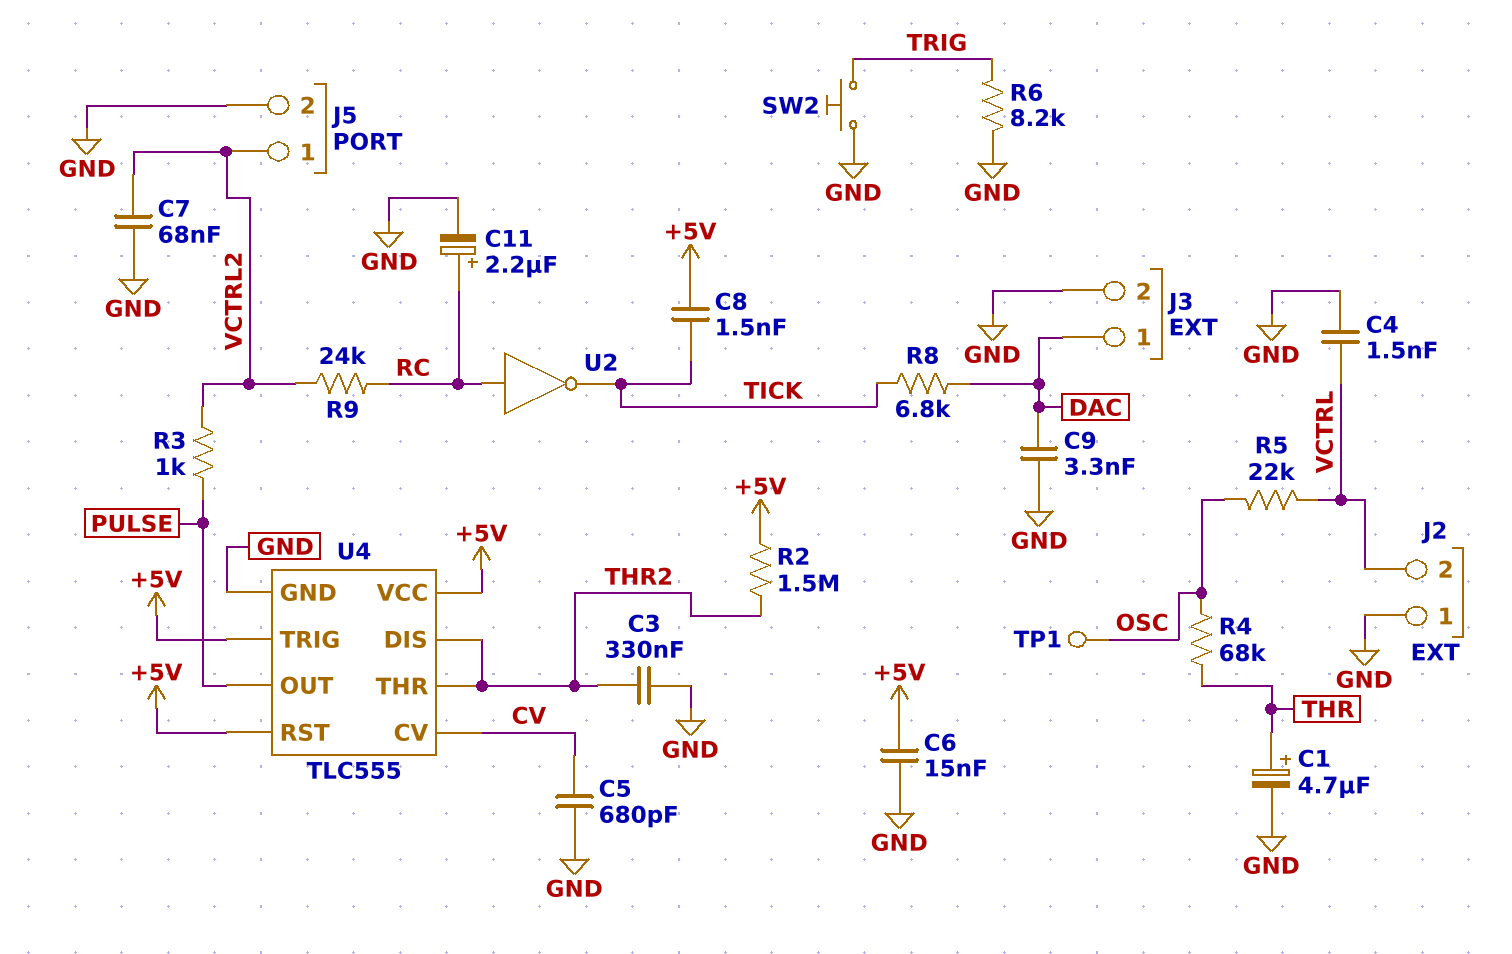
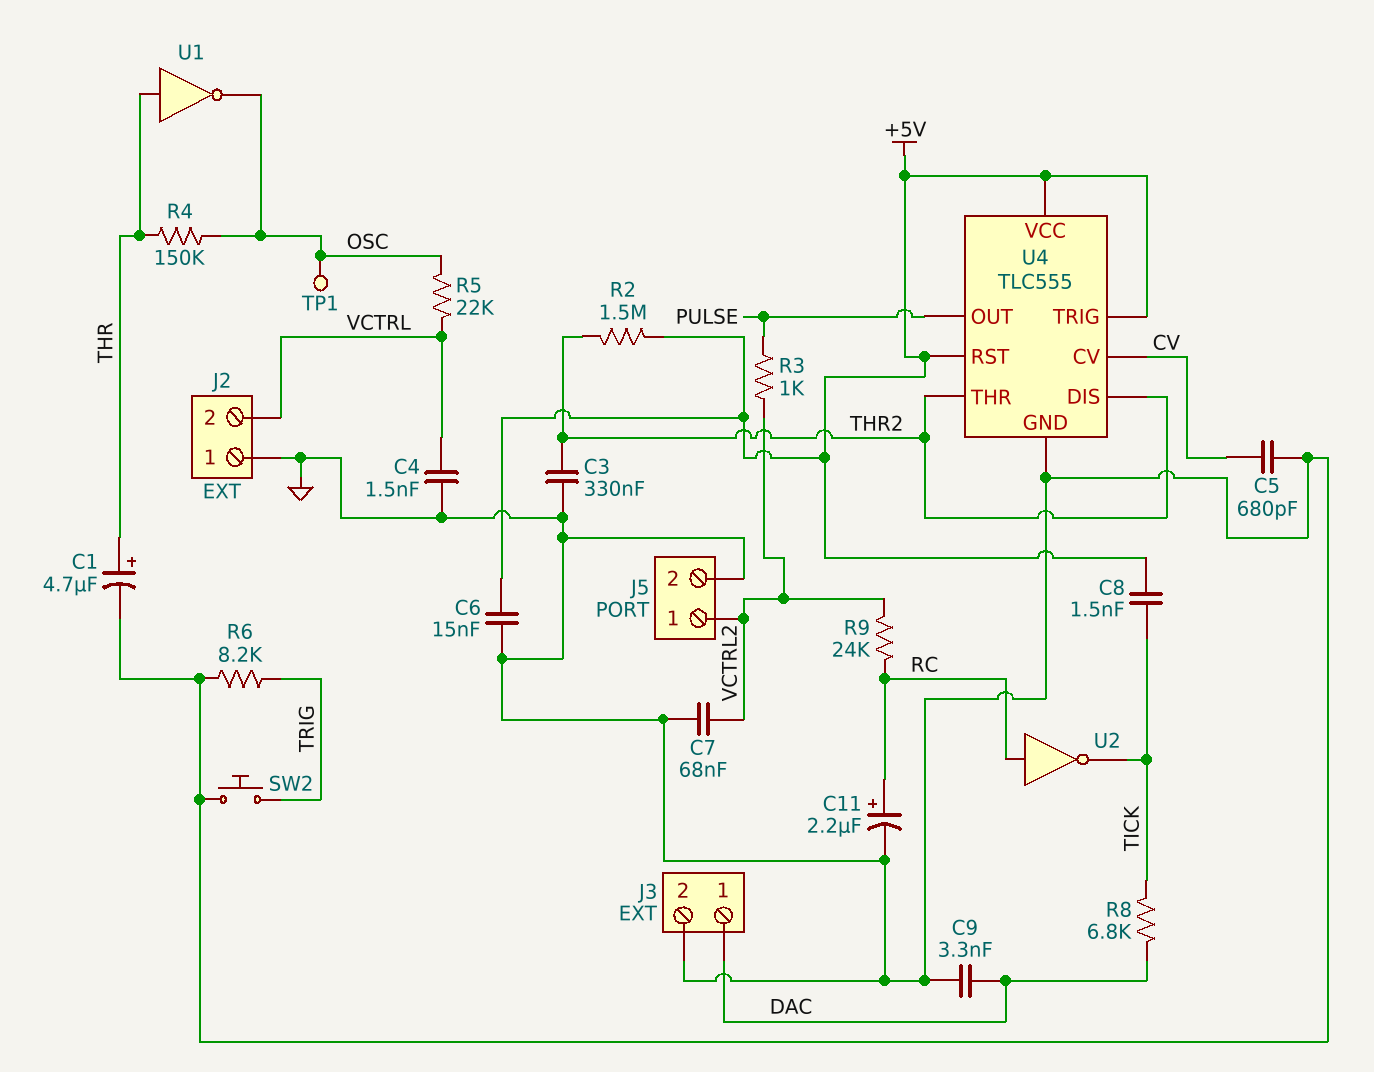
R4: 68k (OSC, THR) -> 150k (OSC, THR)
U1: none -> NOT (in THR, out OSC)

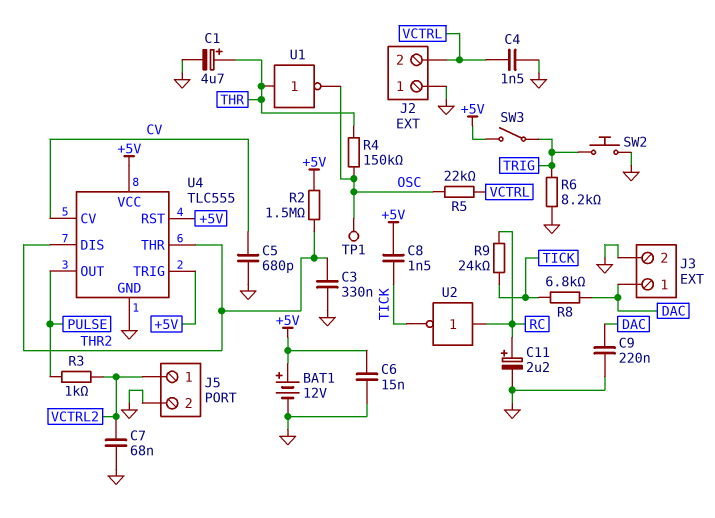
BAT1: none -> 12V (plus +5V, minus GND)
C9: 3.3nF (DAC, GND) -> 220nF (DAC, GND)
R9: 24k (RC, VCTRL2) -> 24k (RC, TICK)
SW3: none -> switch (+5V, TRIG)

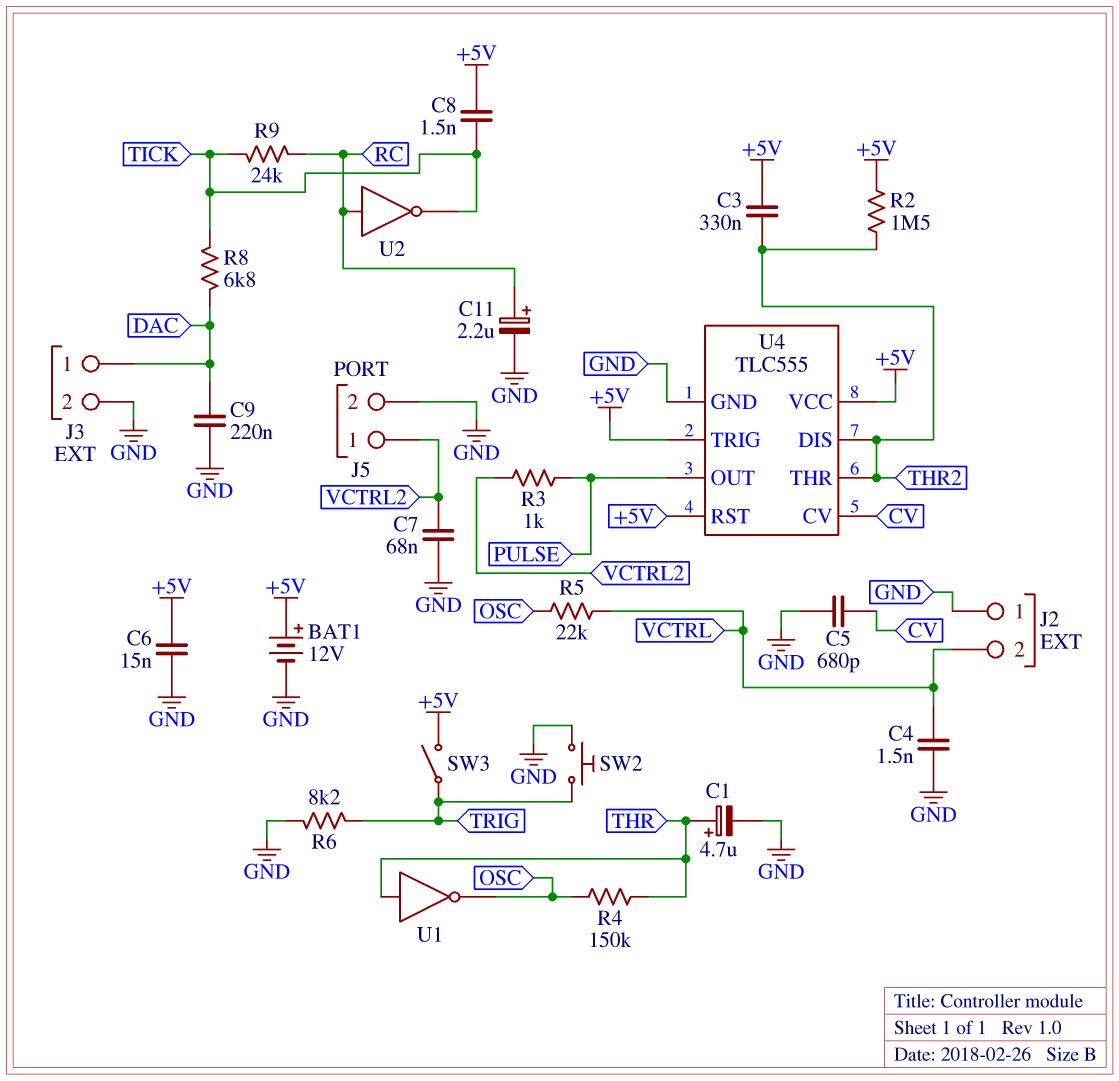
C3: 330nF (GND, THR2) -> 330nF (+5V, THR2)
TP1: test point (OSC) -> none

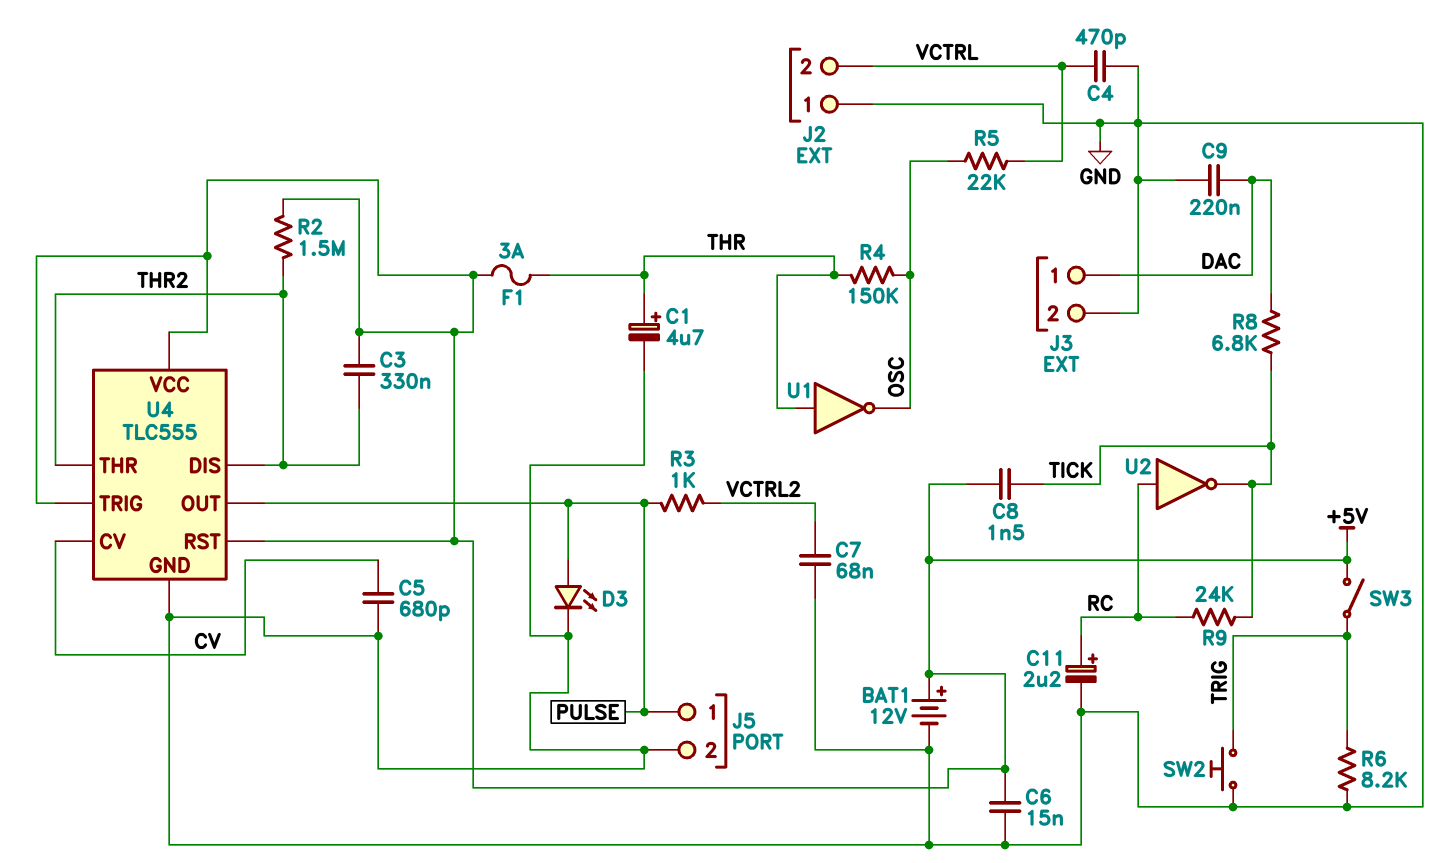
C4: 1.5nF (GND, VCTRL) -> 470pF (GND, VCTRL)
D3: none -> LED (A PULSE, K GND)
F1: none -> 3A (+5V, THR)
J5 pin 1: VCTRL2 -> PULSE

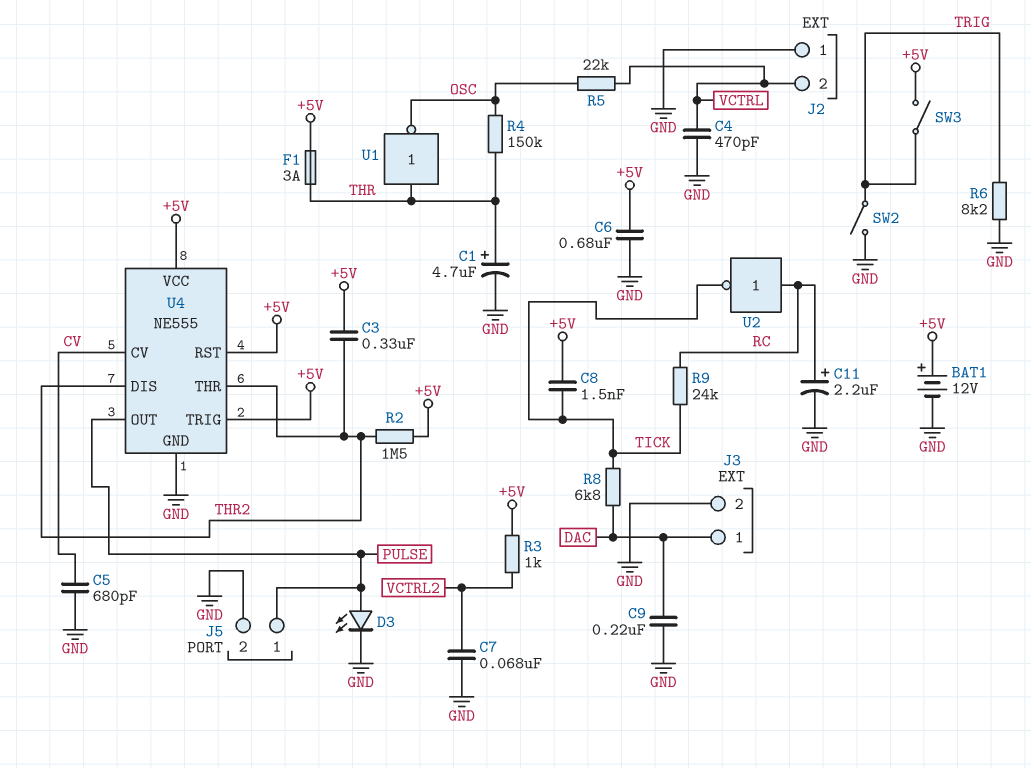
C6: 15nF (+5V, GND) -> 680nF (+5V, GND)
R3: 1k (PULSE, VCTRL2) -> 1k (+5V, VCTRL2)
SW2: button (GND, TRIG) -> switch (GND, TRIG)
U4: TLC555 -> NE555

